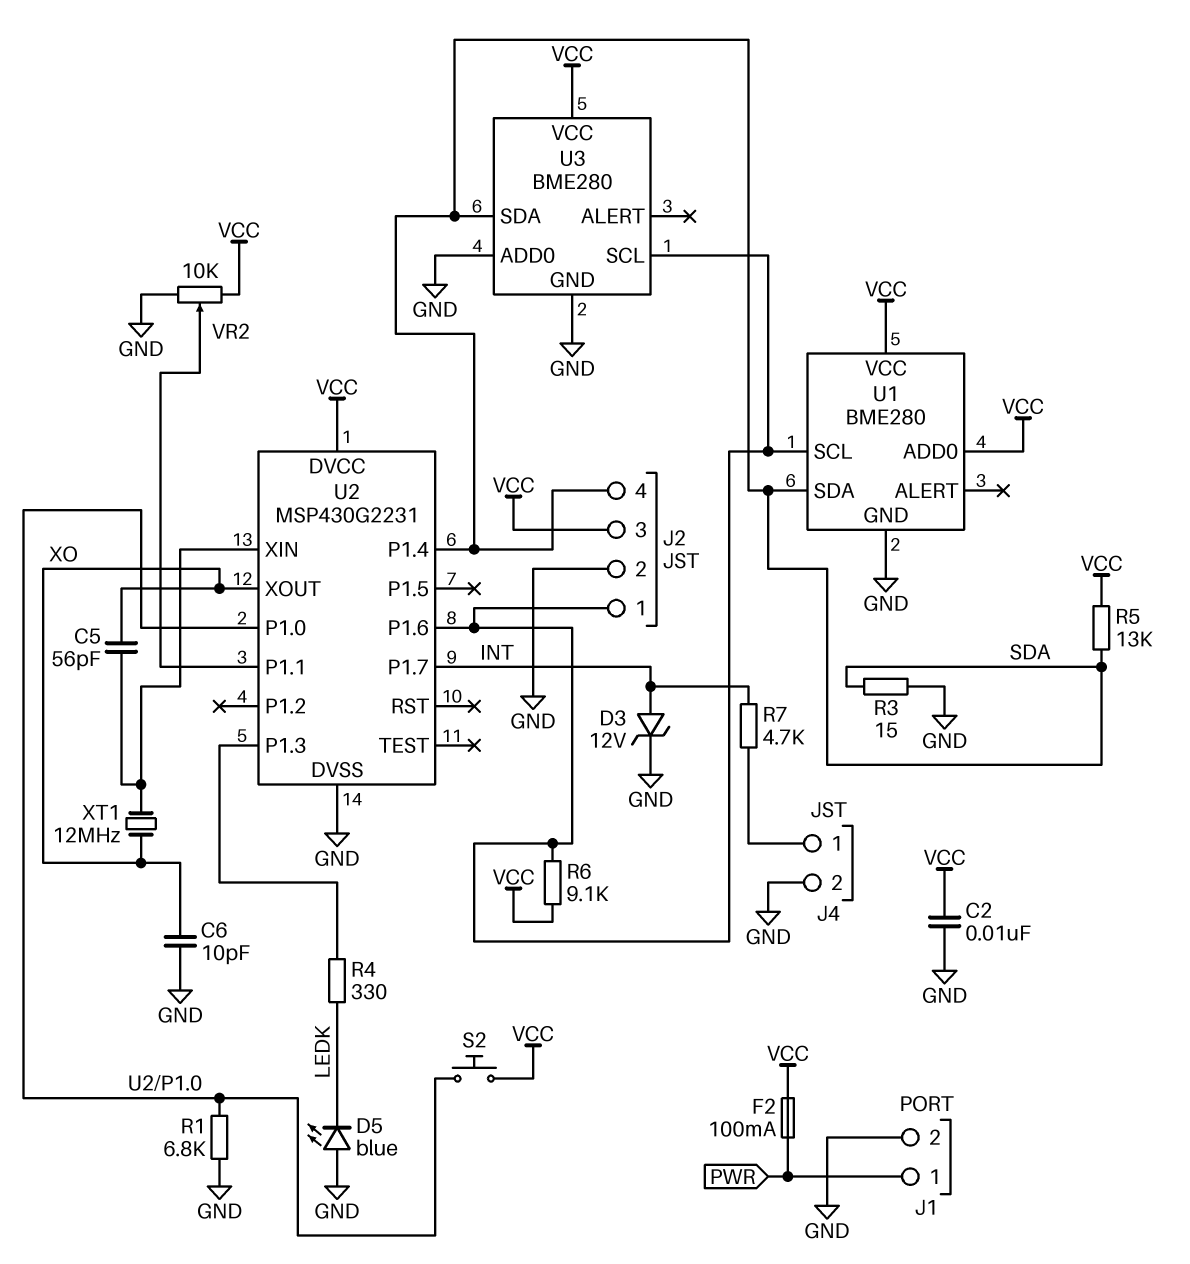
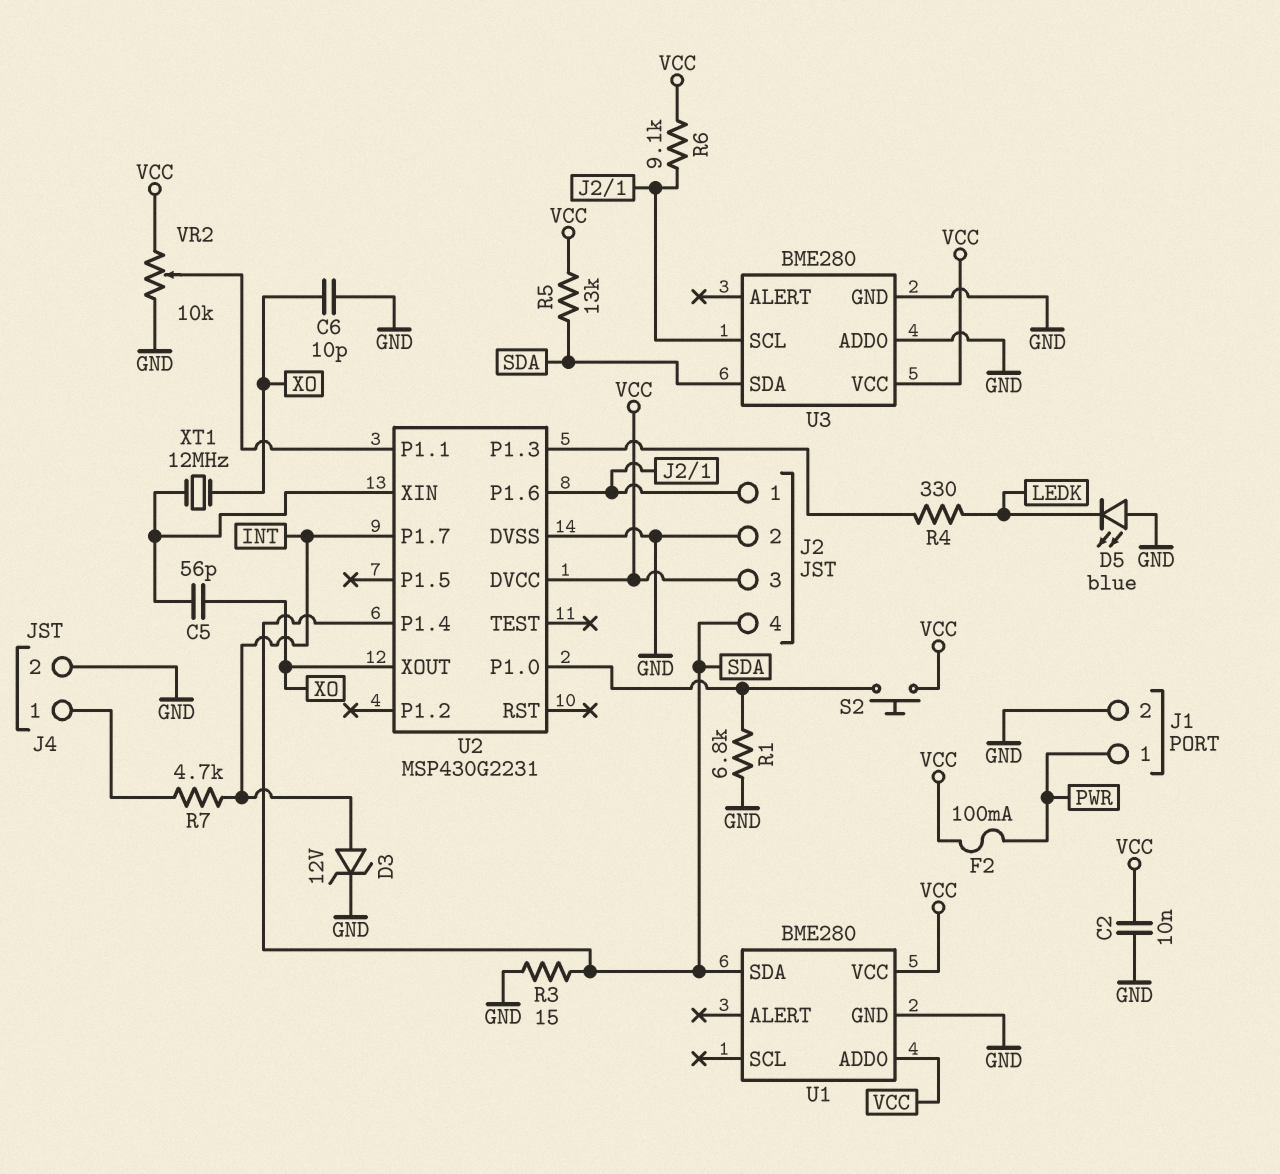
U1 pin SCL: J2/1 -> none

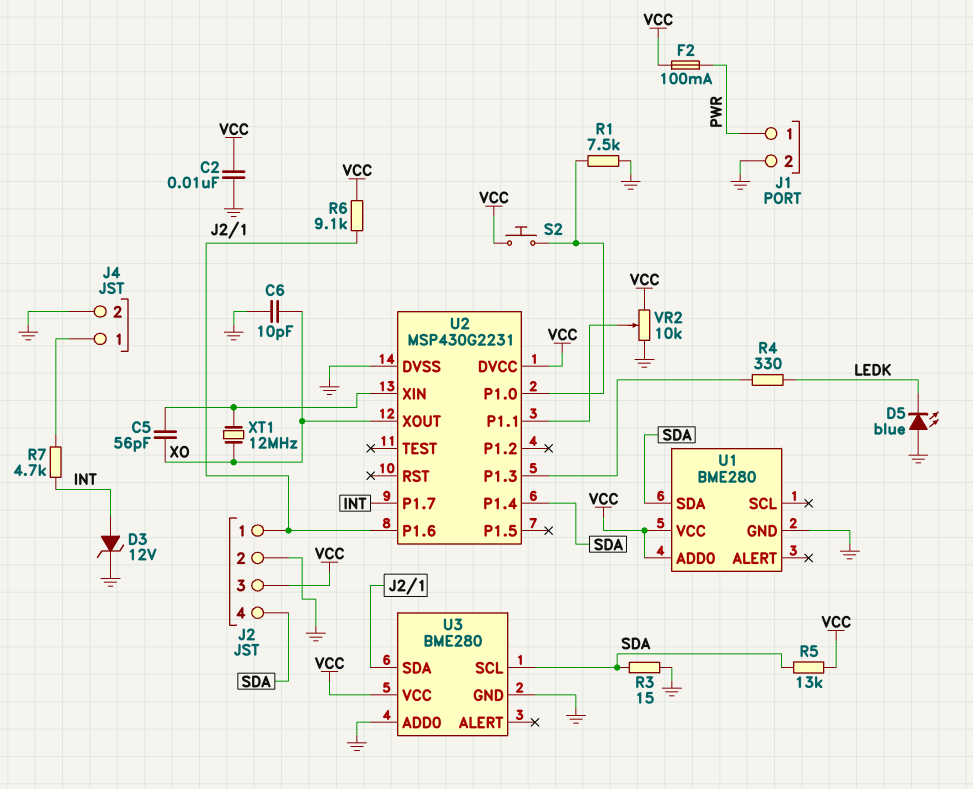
R1: 6.8k (GND, U2/P1.0) -> 7.5k (GND, U2/P1.0)
U3 pin SCL: J2/1 -> SDA
U3 pin SDA: SDA -> J2/1

